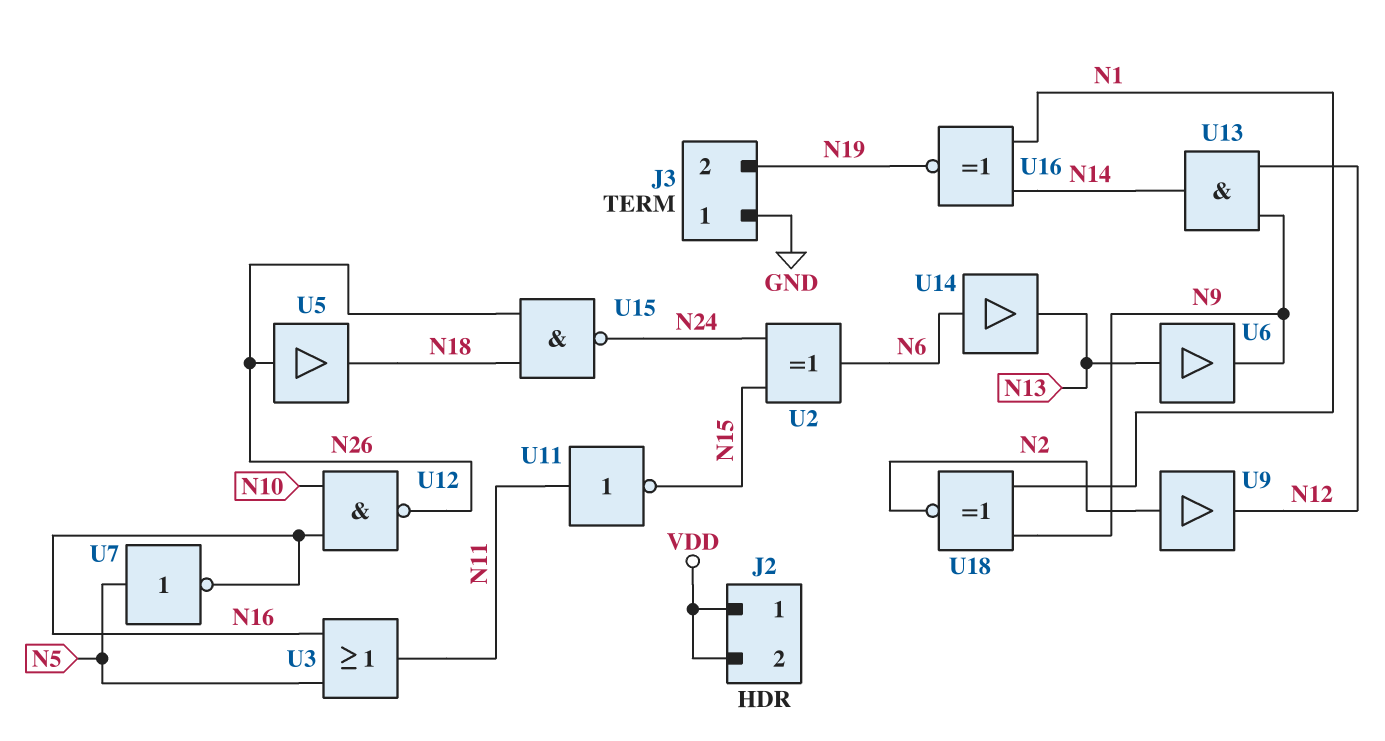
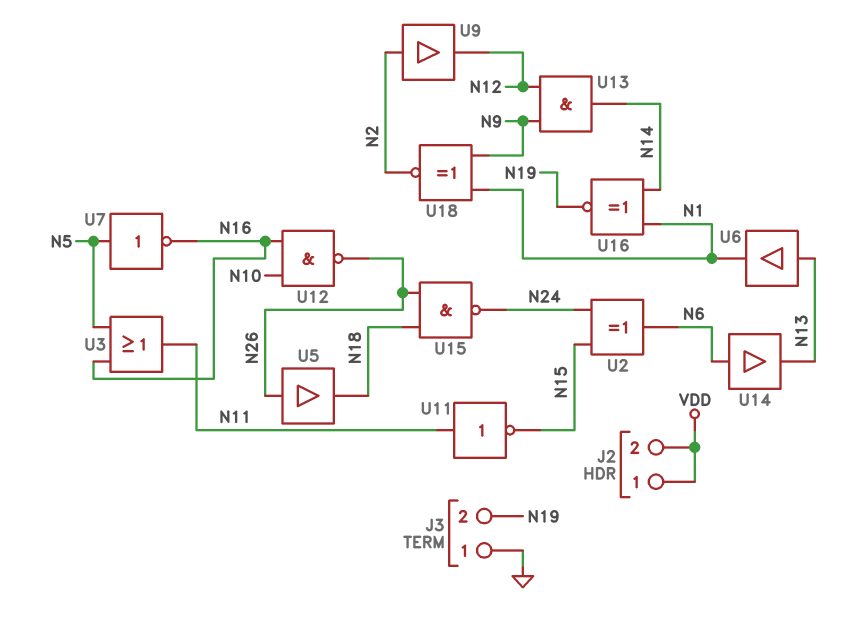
U6: buffer (in N13, out N9) -> buffer (in N13, out N1)

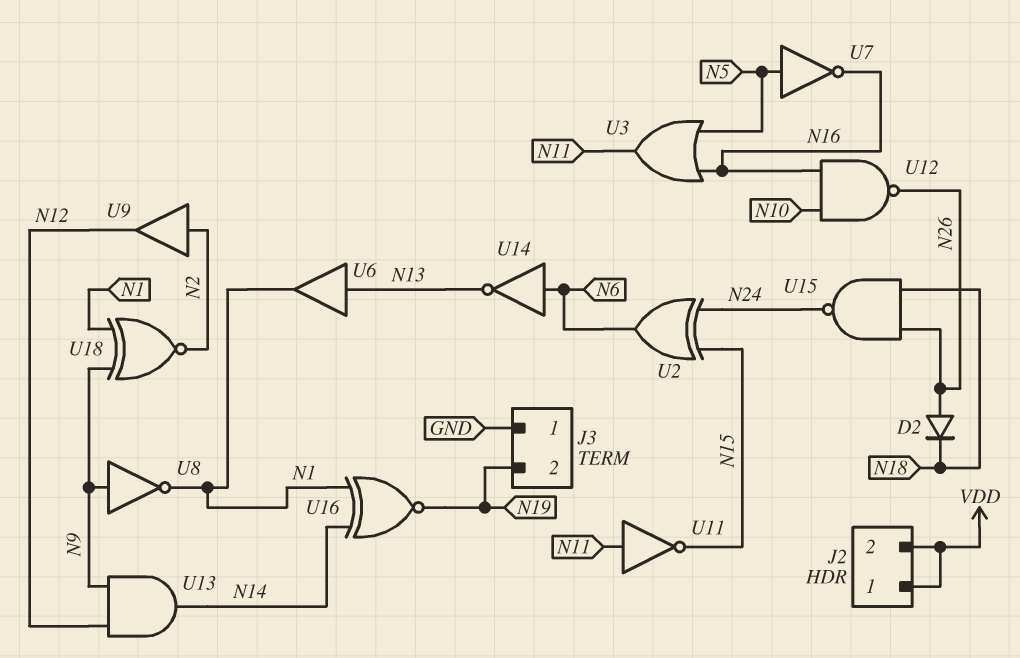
D2: none -> diode (A N26, K N18)
U5: buffer (in N26, out N18) -> none
U8: none -> NOT (in N9, out N1)
U14: buffer (in N6, out N13) -> NOT (in N6, out N13)

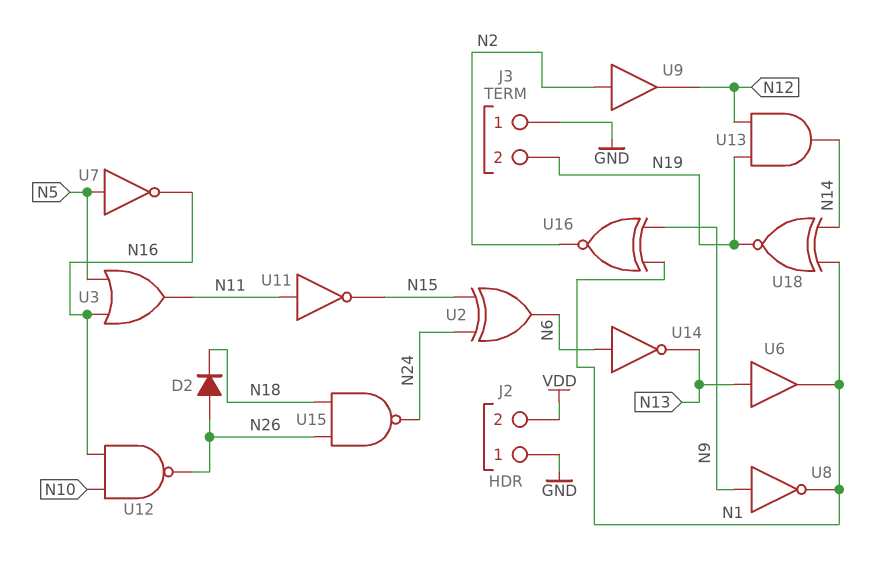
J2 pin 1: VDD -> GND
U13: AND (in N9, in N12, out N14) -> AND (in N12, in N19, out N14)
U16: XNOR (in N1, in N14, out N19) -> XNOR (in N1, in N9, out N2)
U18: XNOR (in N1, in N9, out N2) -> XNOR (in N1, in N14, out N19)

